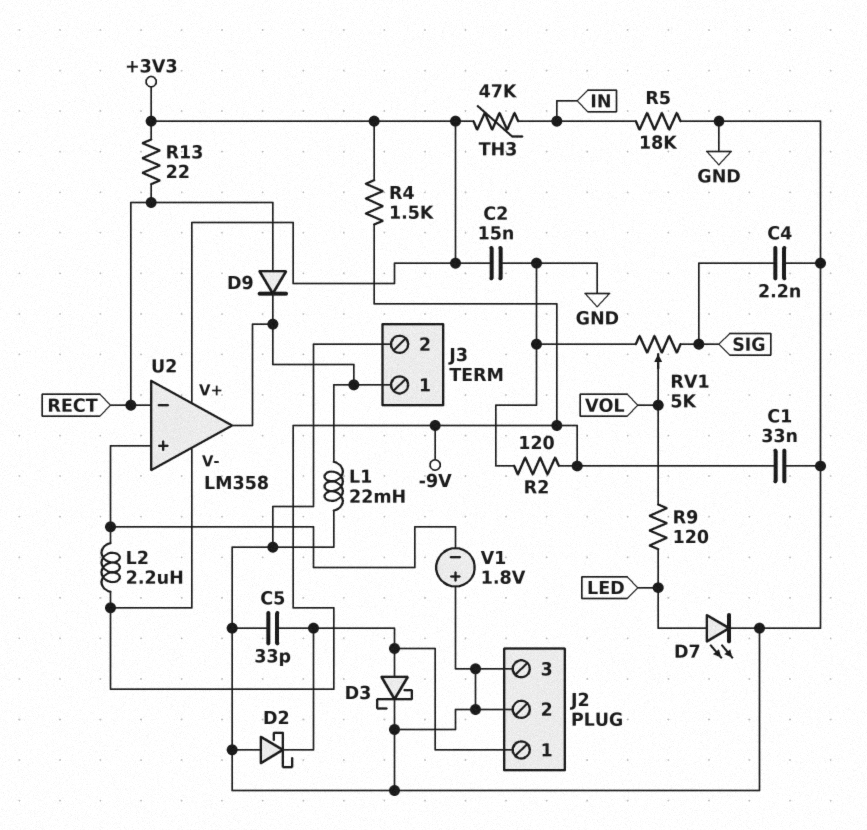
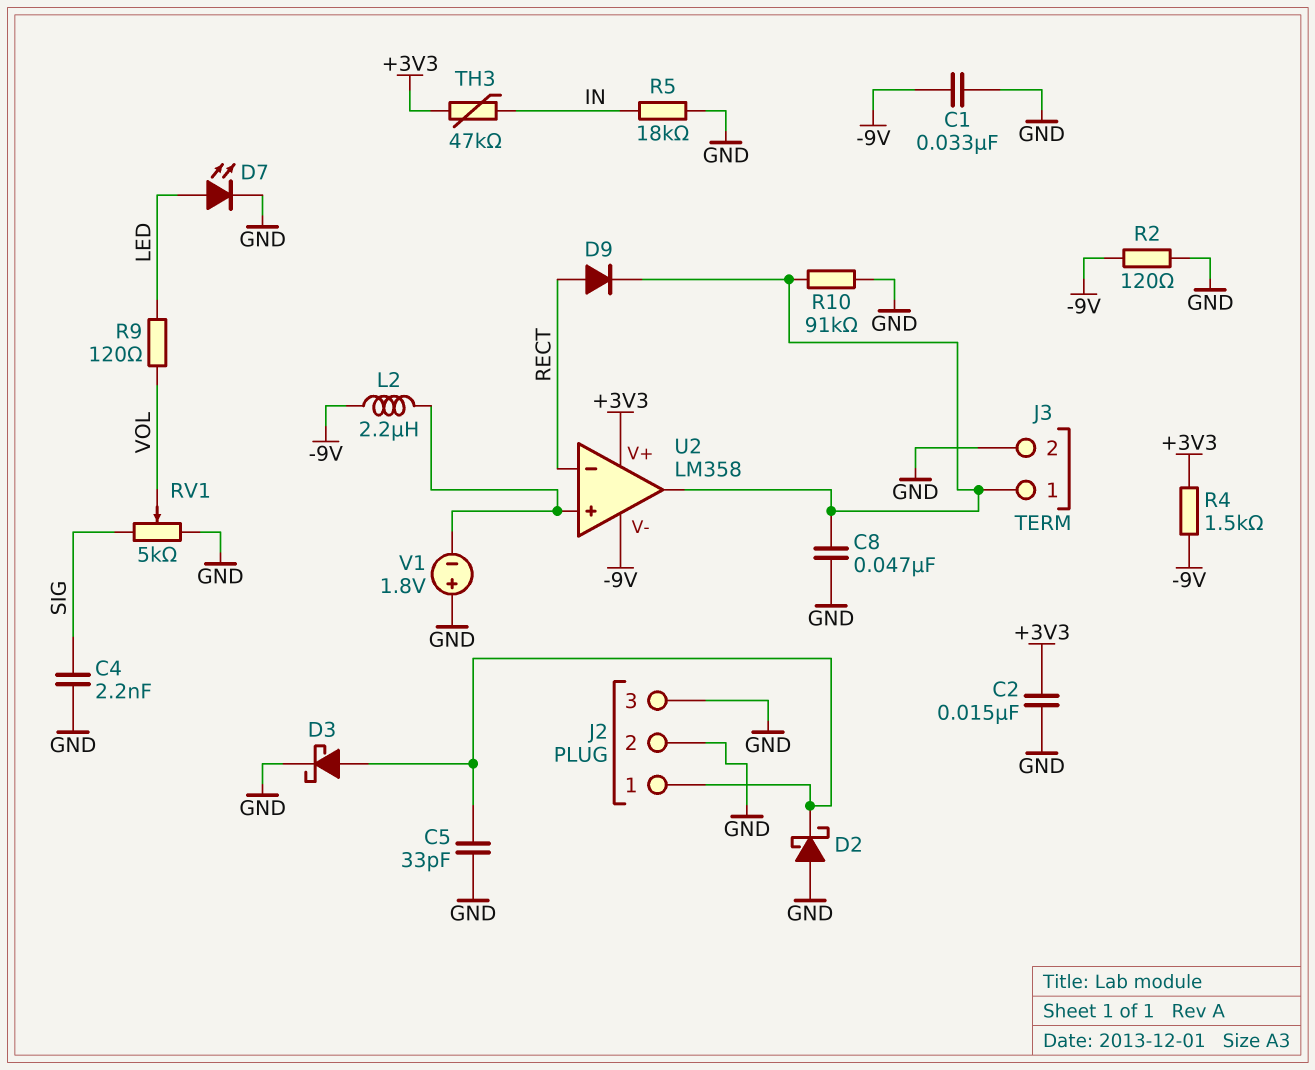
C8: none -> 47nF (GND, J3/1)
L1: 22mH (GND, J3/1) -> none
R10: none -> 91k (GND, J3/1)
R13: 22 (+3V3, RECT) -> none

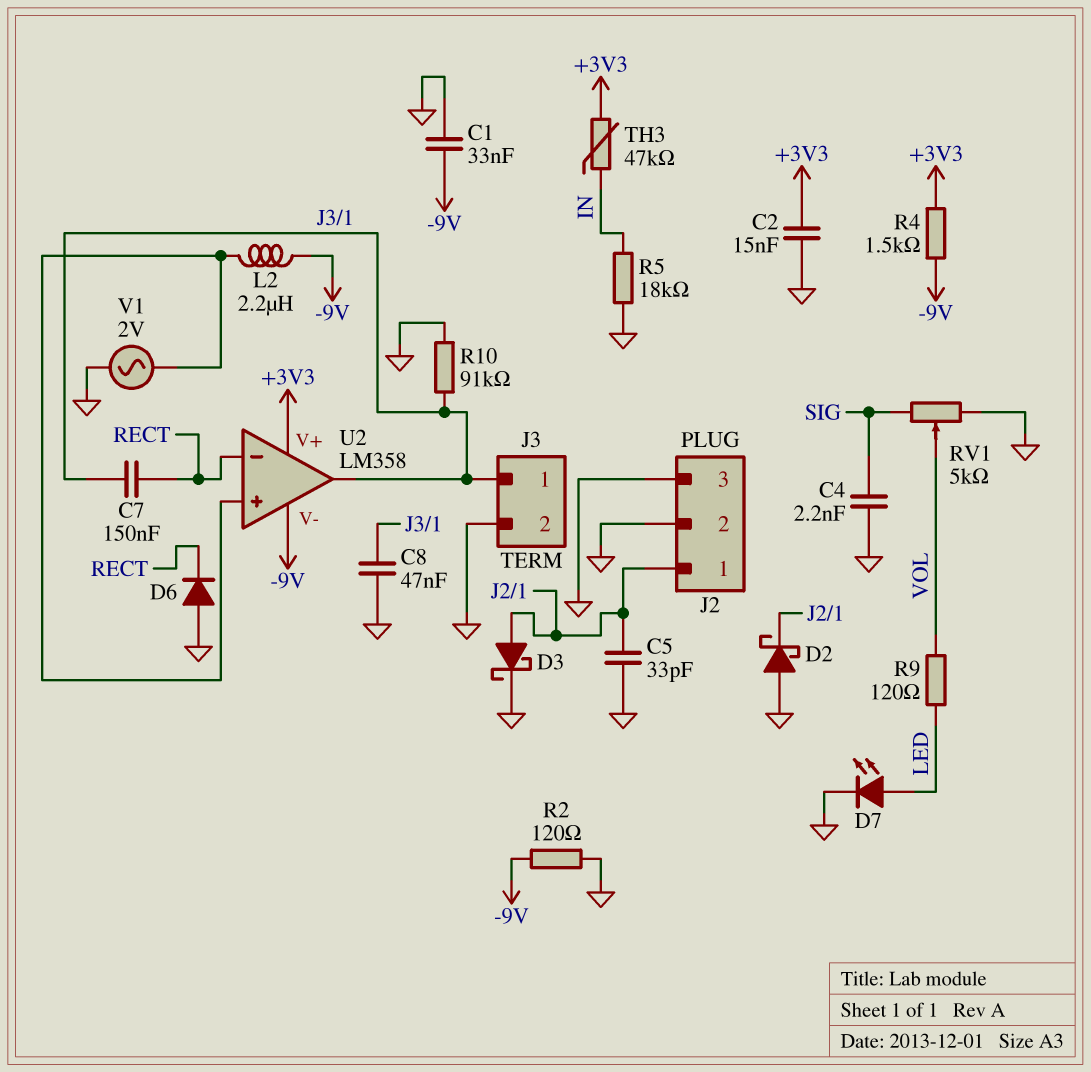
C7: none -> 150nF (J3/1, RECT)
D6: none -> diode (A GND, K RECT)
D9: diode (A RECT, K J3/1) -> none
V1: 1.8V (plus GND, minus U2/in+) -> AC 2V (GND, U2/in+)

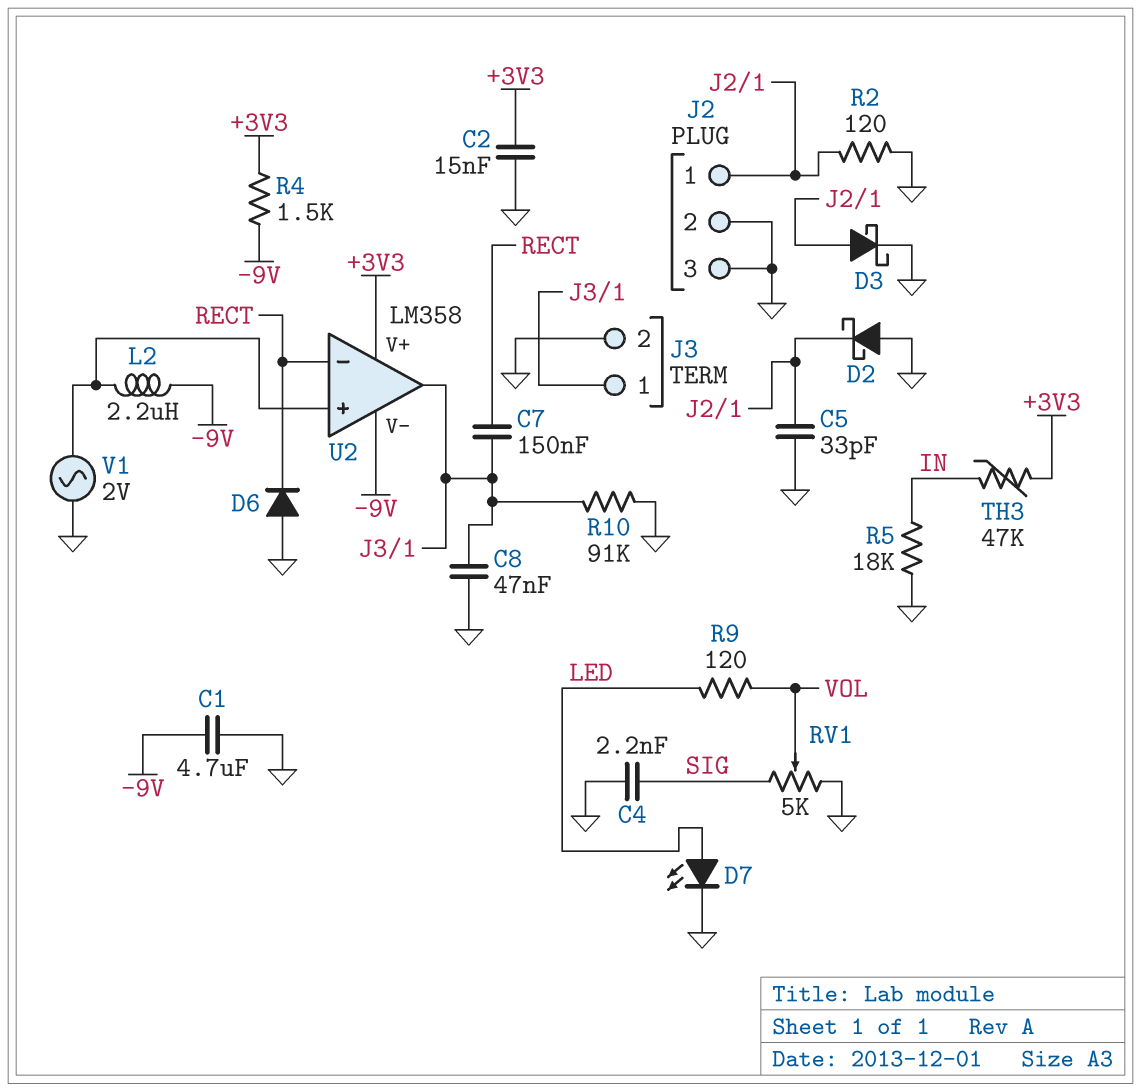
C1: 33nF (-9V, GND) -> 4.7uF (-9V, GND)
R2: 120 (-9V, GND) -> 120 (GND, J2/1)

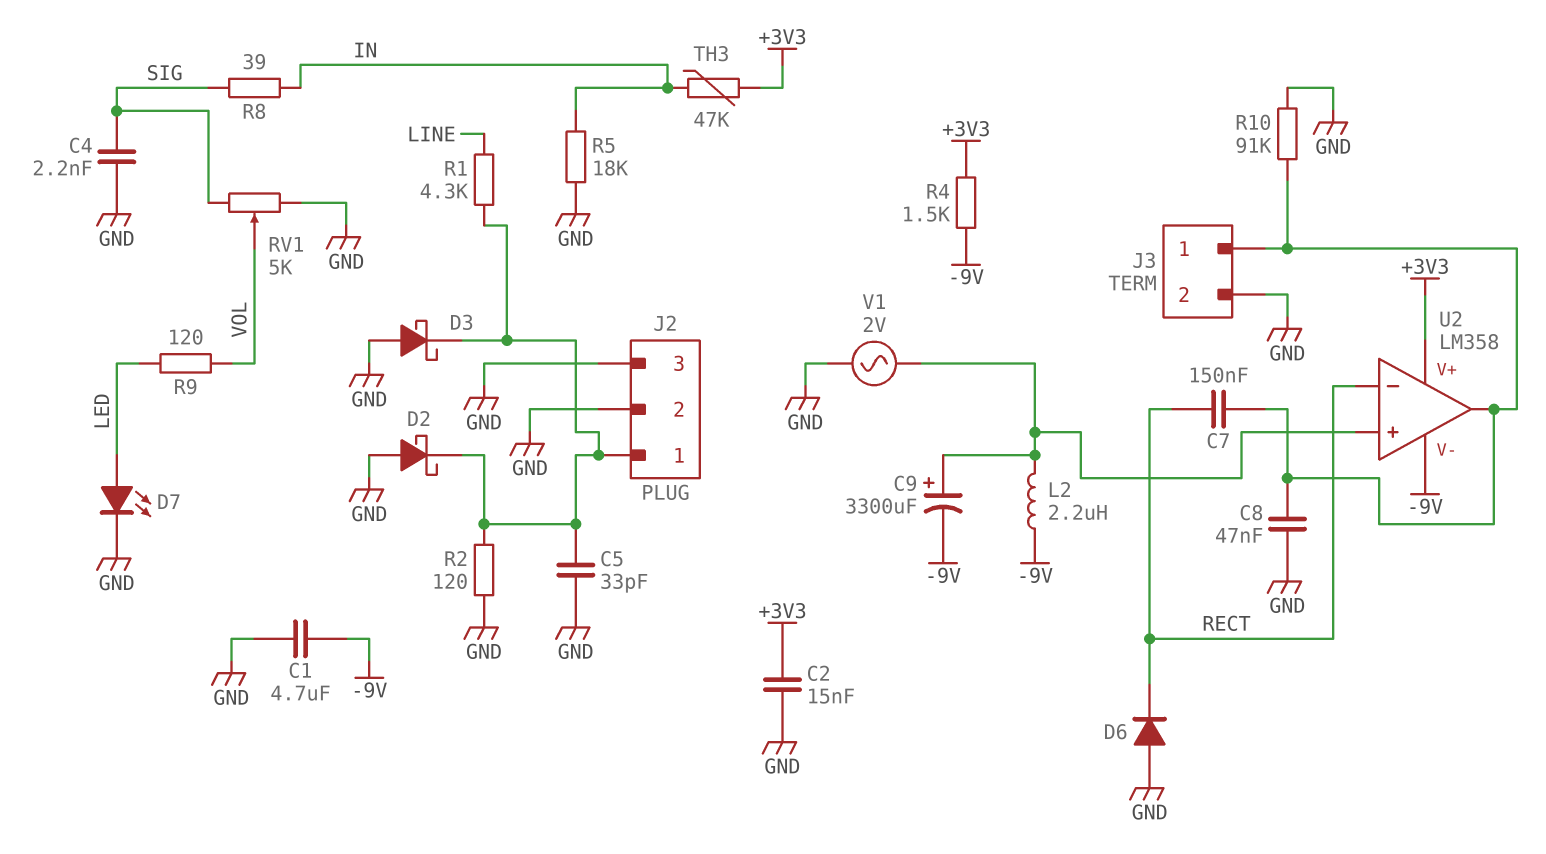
C9: none -> 3300uF (plus U2/in+, minus -9V)
D3: schottky (A J2/1, K GND) -> schottky (A GND, K J2/1)
R1: none -> 4.3k (J2/1, LINE)
R8: none -> 39 (IN, SIG)

